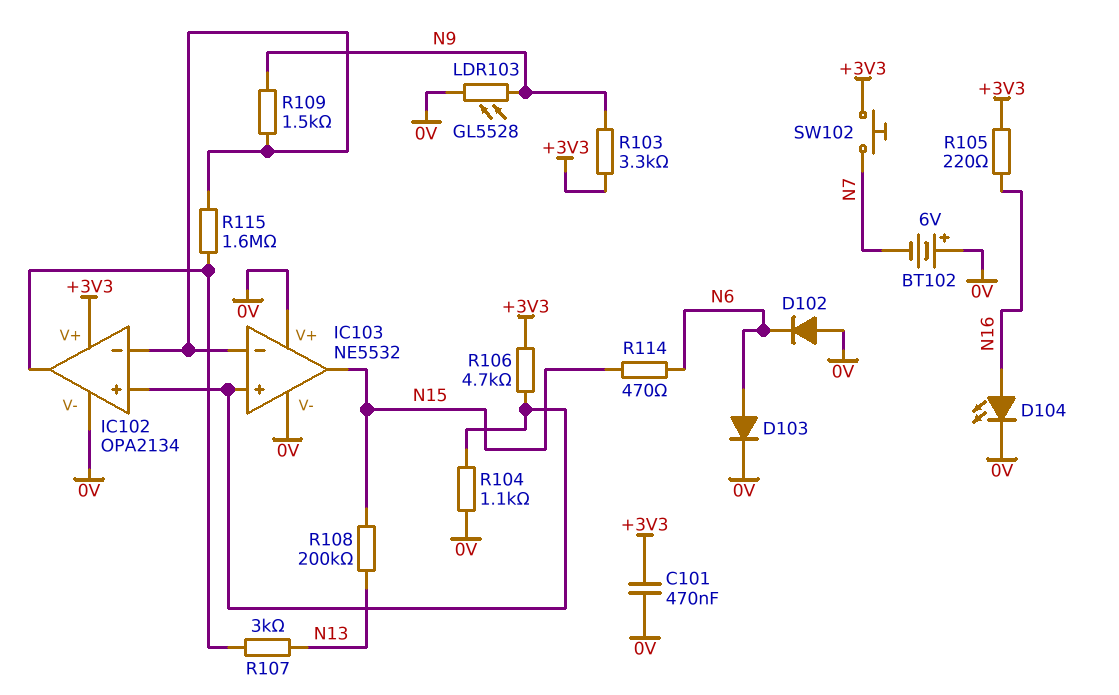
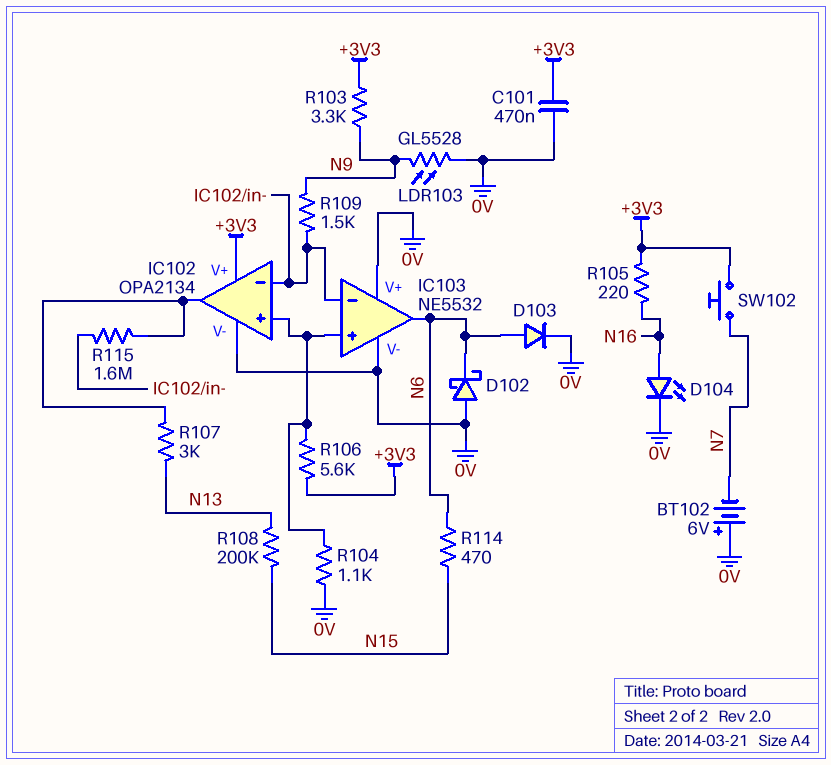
D102: diode (A 0V, K N6) -> schottky (A 0V, K N6)
IC103 pin out: N15 -> N6
R106: 4.7k (+3V3, IC102/in+) -> 5.6k (+3V3, IC102/in+)

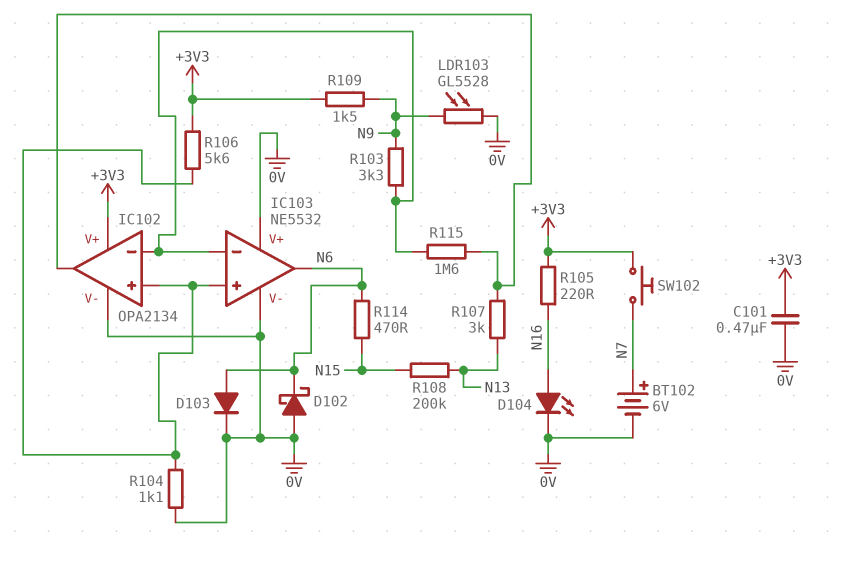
BT102: 6V (plus 0V, minus N7) -> 6V (plus N7, minus 0V)
R103: 3.3k (+3V3, N9) -> 3.3k (IC102/in-, N9)
R109: 1.5k (IC102/in-, N9) -> 1.5k (+3V3, N9)

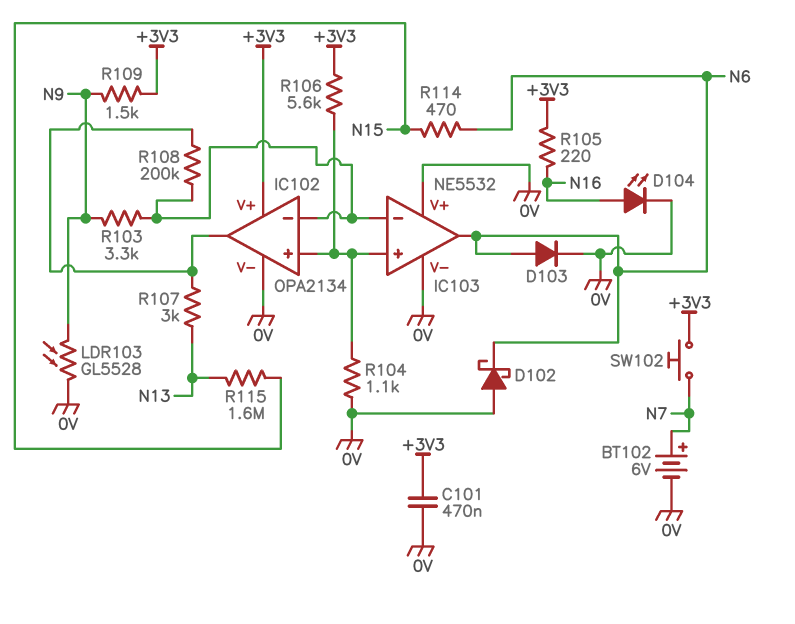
R108: 200k (N13, N15) -> 200k (IC102/in-, IC102/out)
R115: 1.6M (IC102/in-, IC102/out) -> 1.6M (N13, N15)

